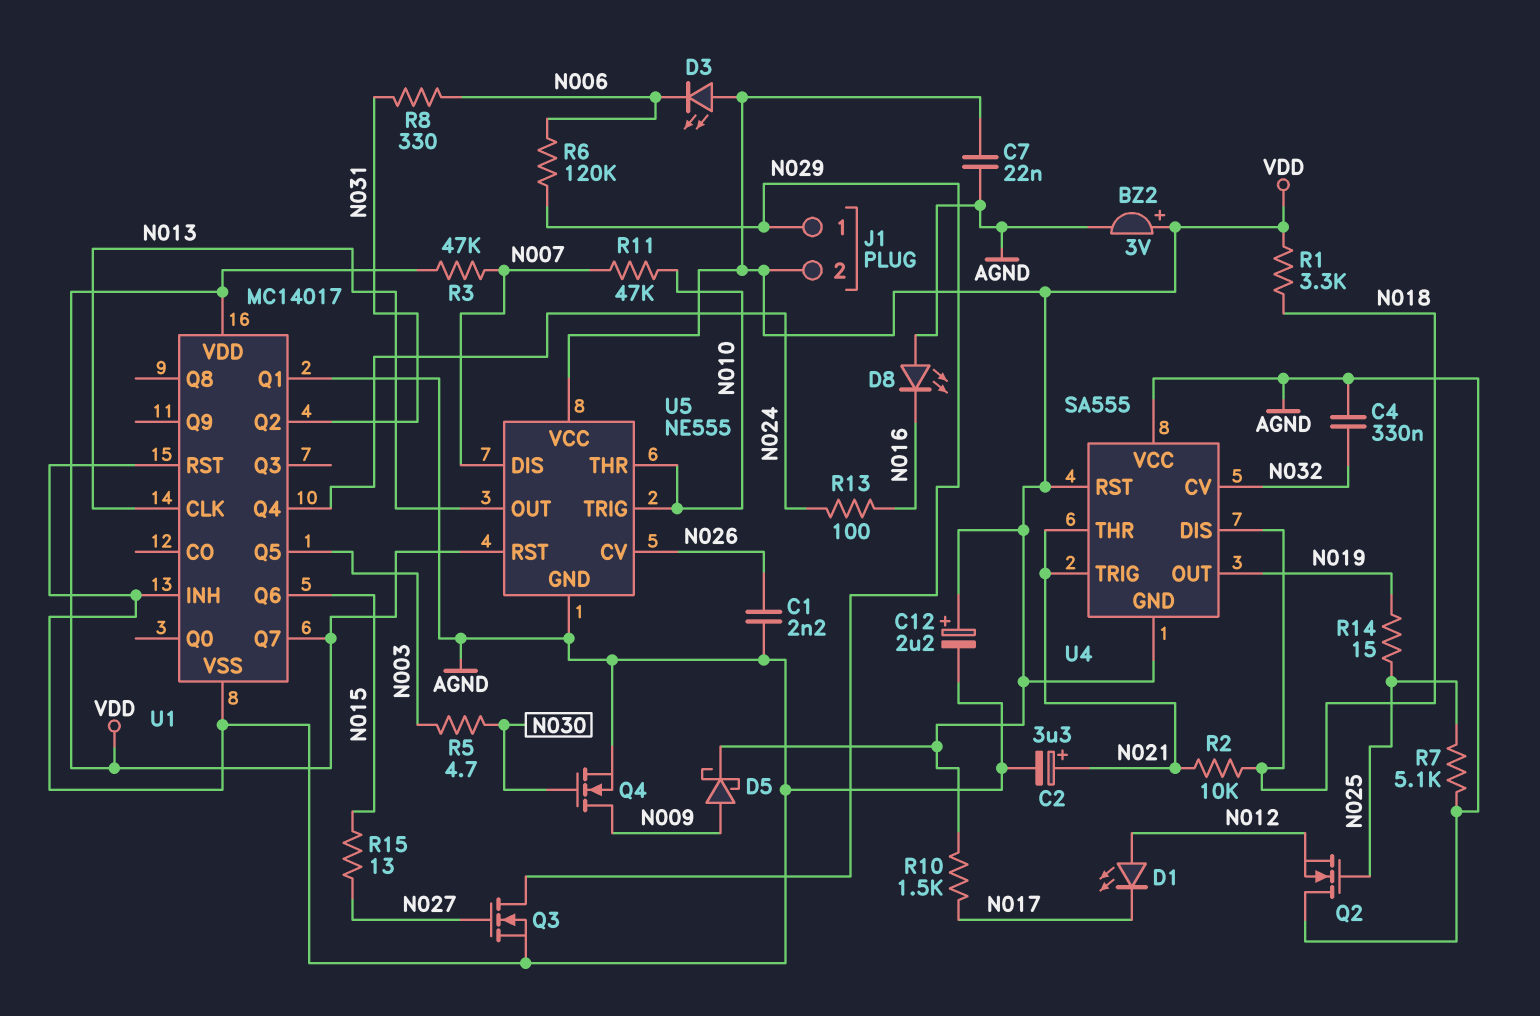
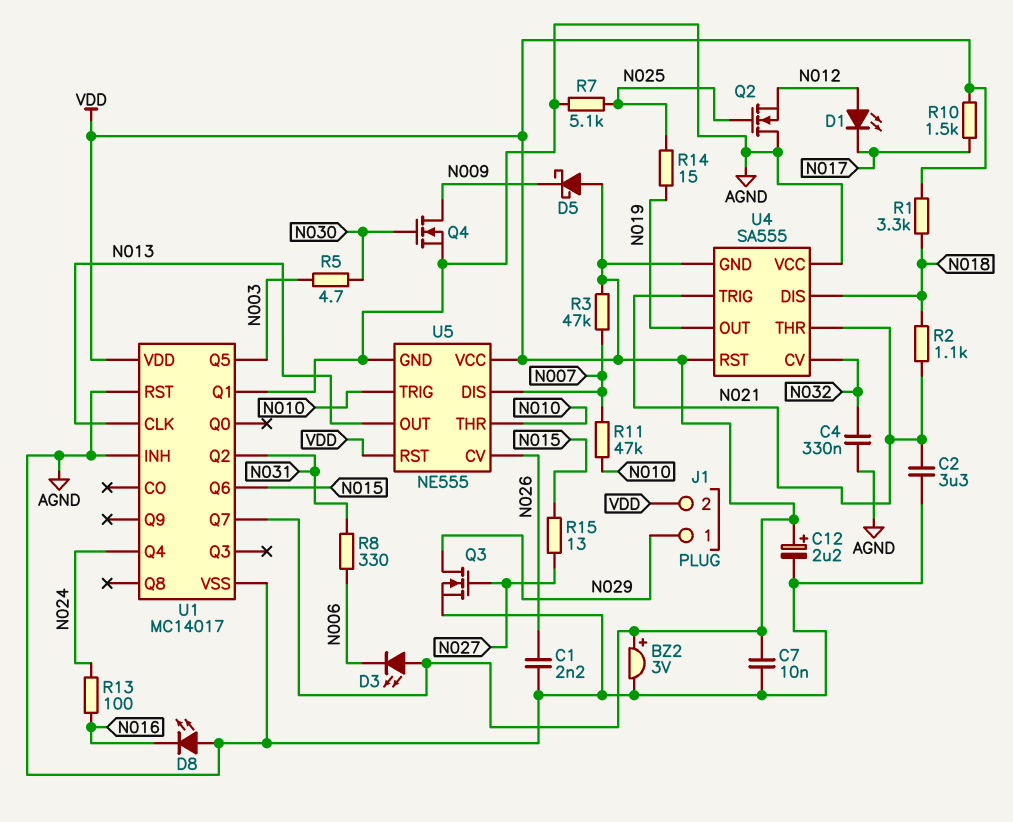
C2: 3.3uF (plus N021, minus AGND) -> 3.3uF (AGND, N021)
C7: 22nF (AGND, VDD) -> 10nF (AGND, VDD)
D5: schottky (A N009, K VDD) -> schottky (A VDD, K N009)
R2: 10k (N018, N021) -> 1.1k (N018, N021)
R6: 120k (N006, N029) -> none

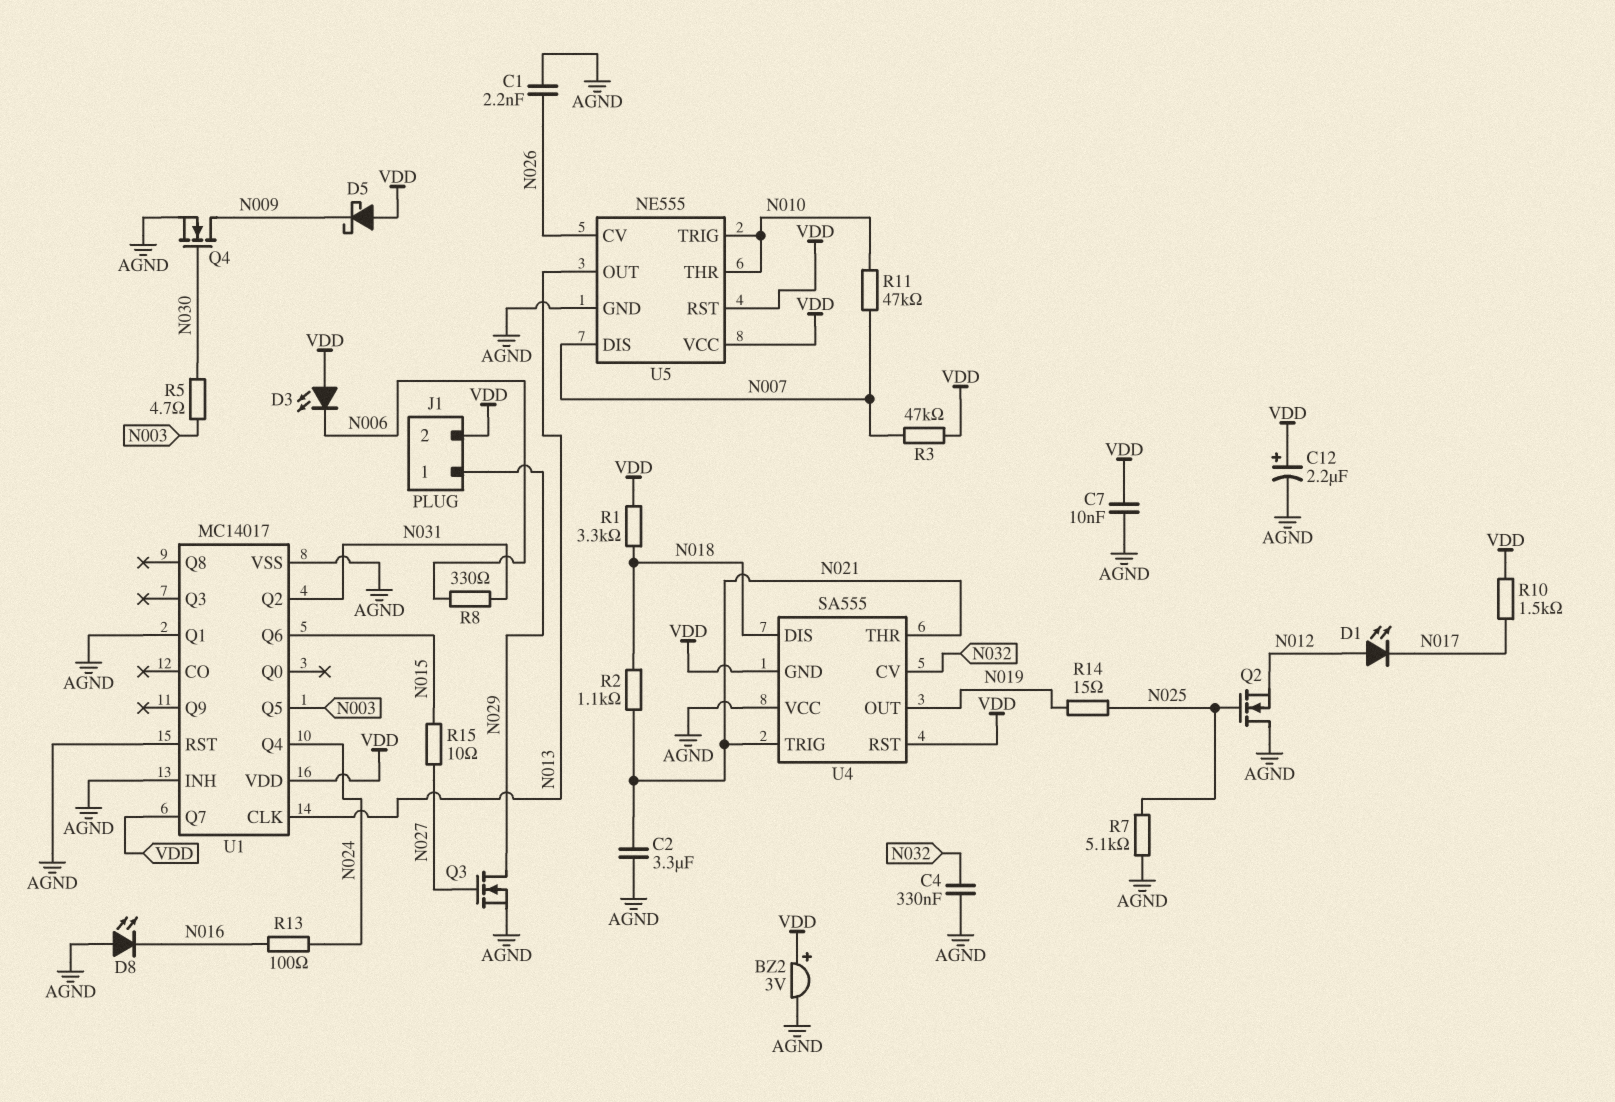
R15: 13 (N015, N027) -> 10 (N015, N027)

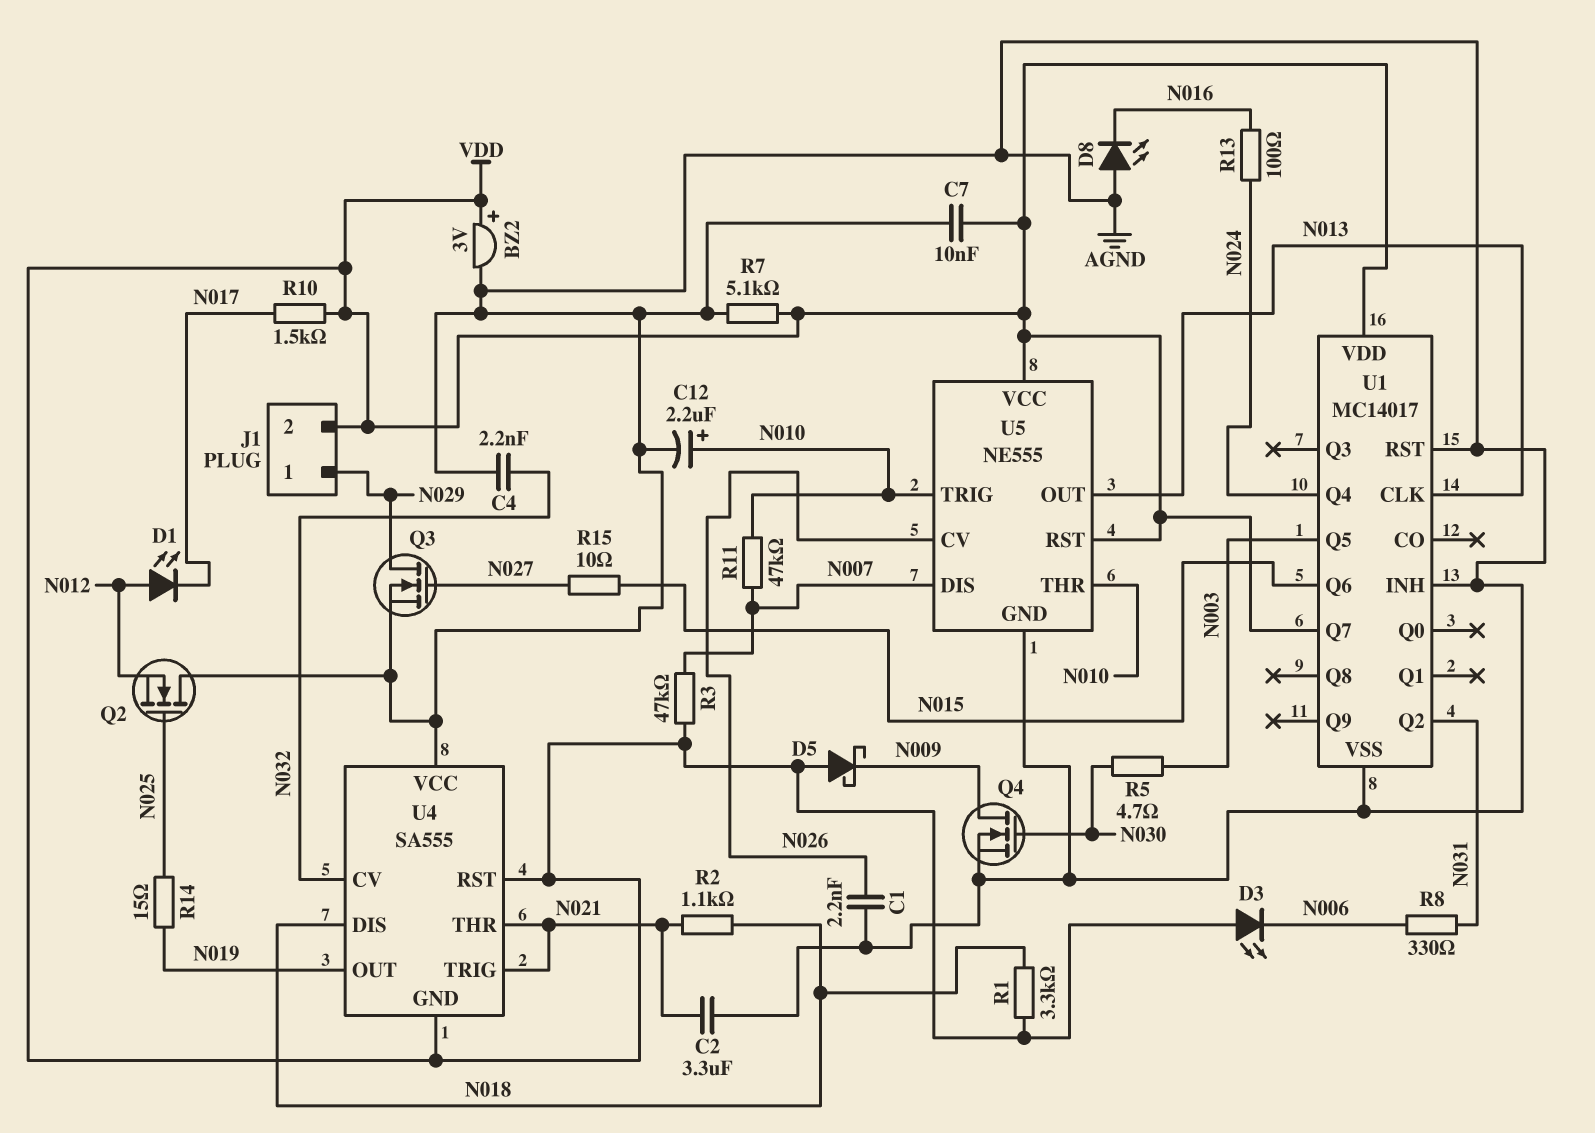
C4: 330nF (AGND, N032) -> 2.2nF (AGND, N032)
C12: 2.2uF (plus VDD, minus AGND) -> 2.2uF (plus N010, minus AGND)
R7: 5.1k (AGND, N025) -> 5.1k (AGND, VDD)
U1 pin Q1: AGND -> none

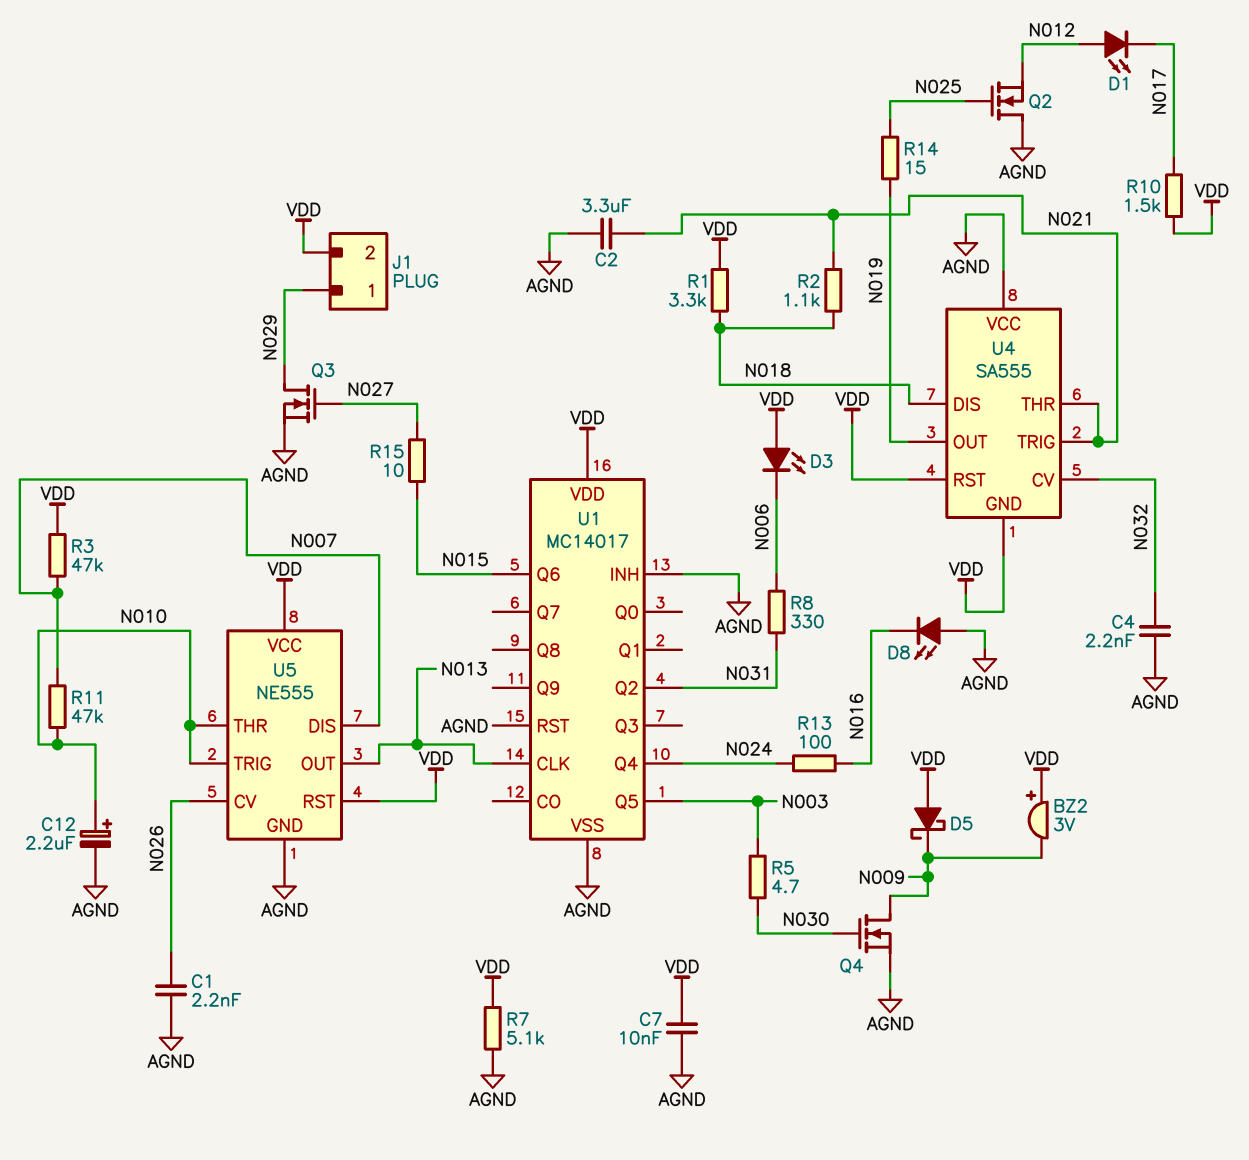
BZ2: buzzer 3V (plus VDD, minus AGND) -> buzzer 3V (plus VDD, minus N009)
U1 pin Q7: VDD -> none

